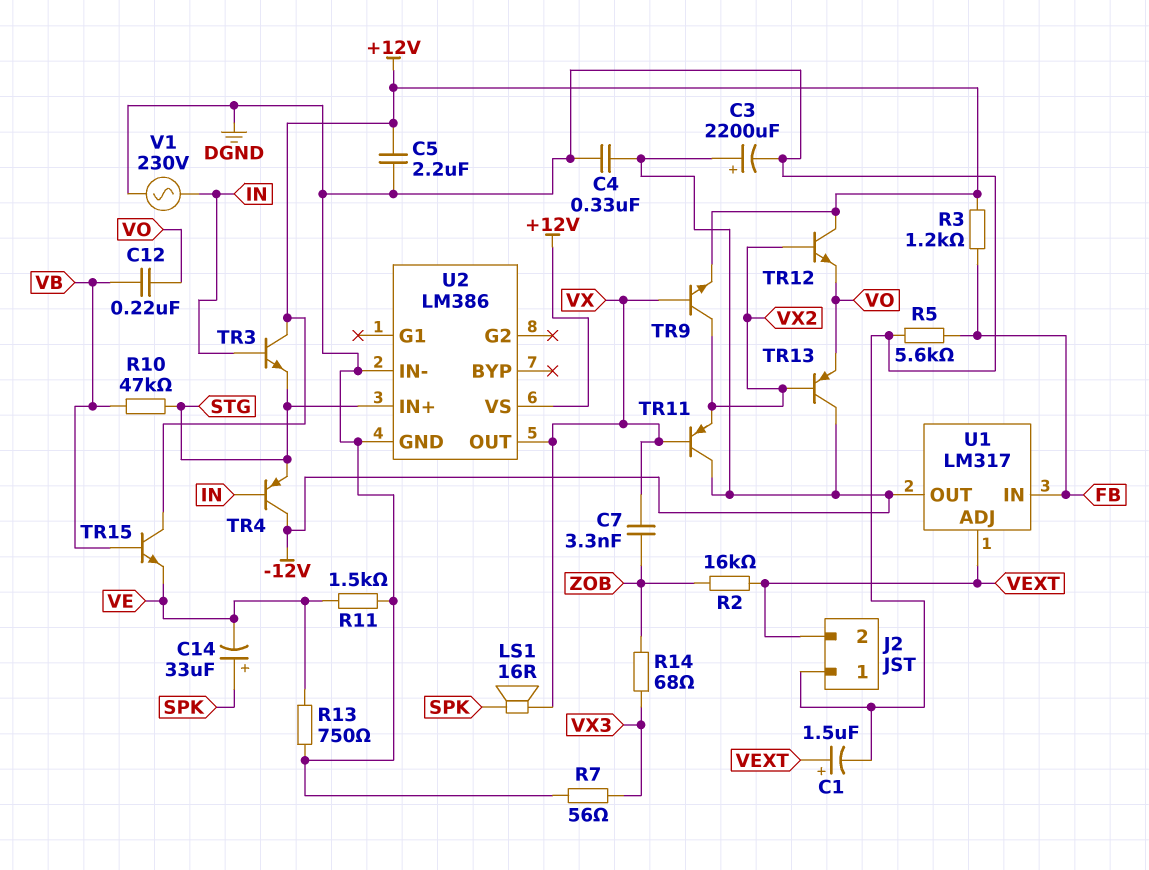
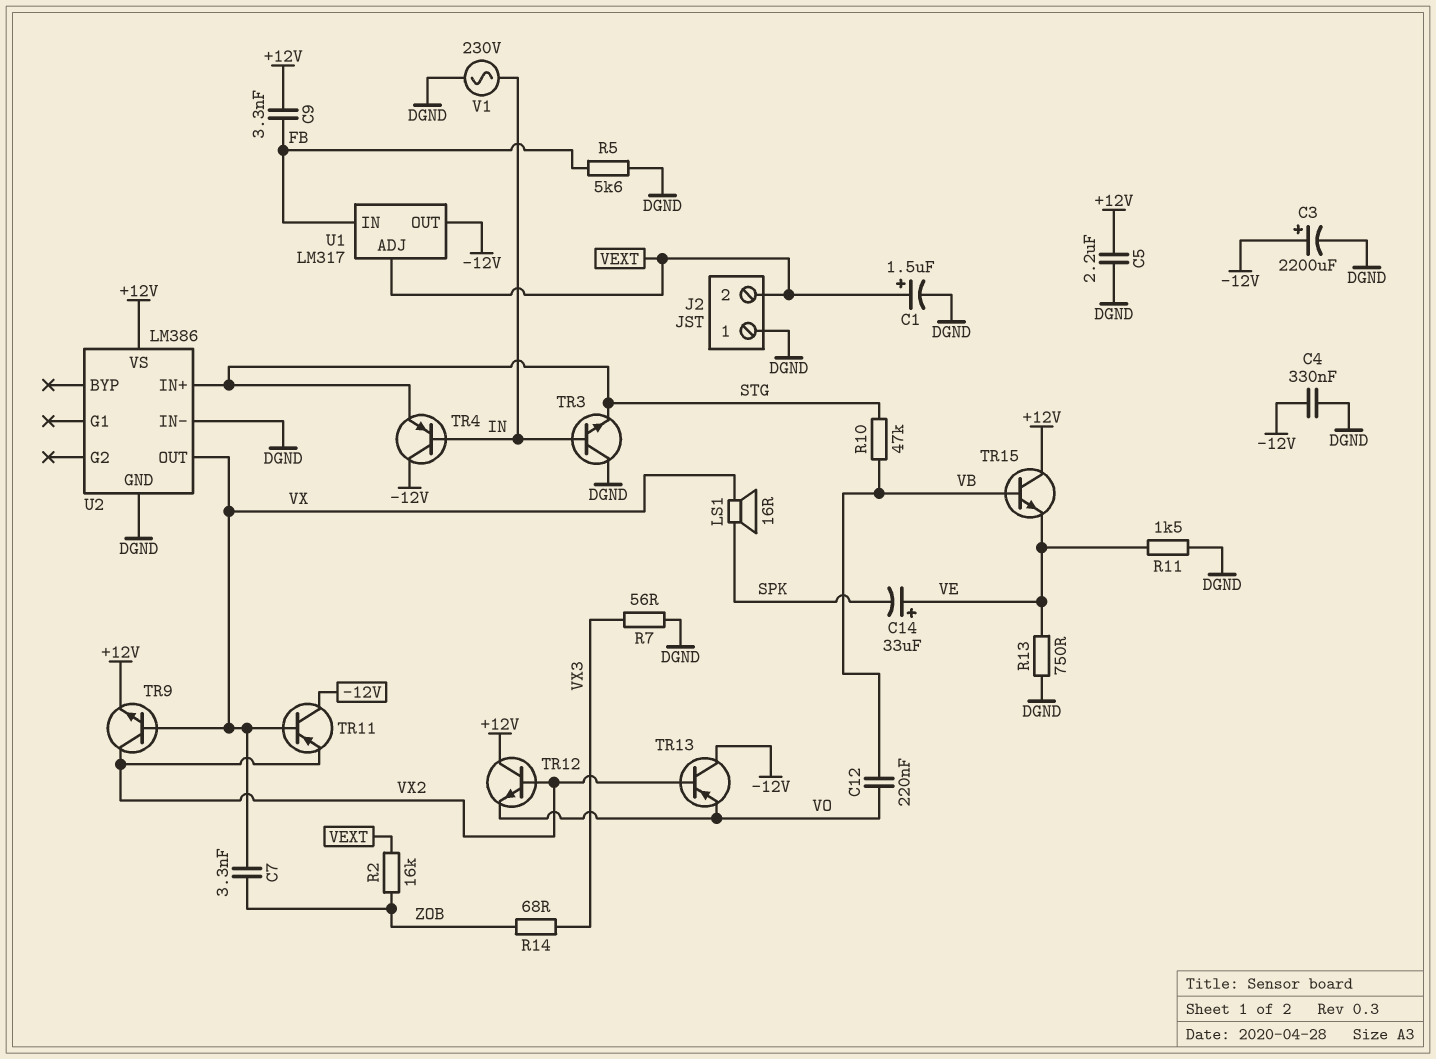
C9: none -> 3.3nF (+12V, FB)
C14: 33uF (plus SPK, minus VE) -> 33uF (plus VE, minus SPK)
R3: 1.2k (+12V, FB) -> none
TR3: NPN (B IN, C +12V, E STG) -> NPN (B IN, C DGND, E STG)

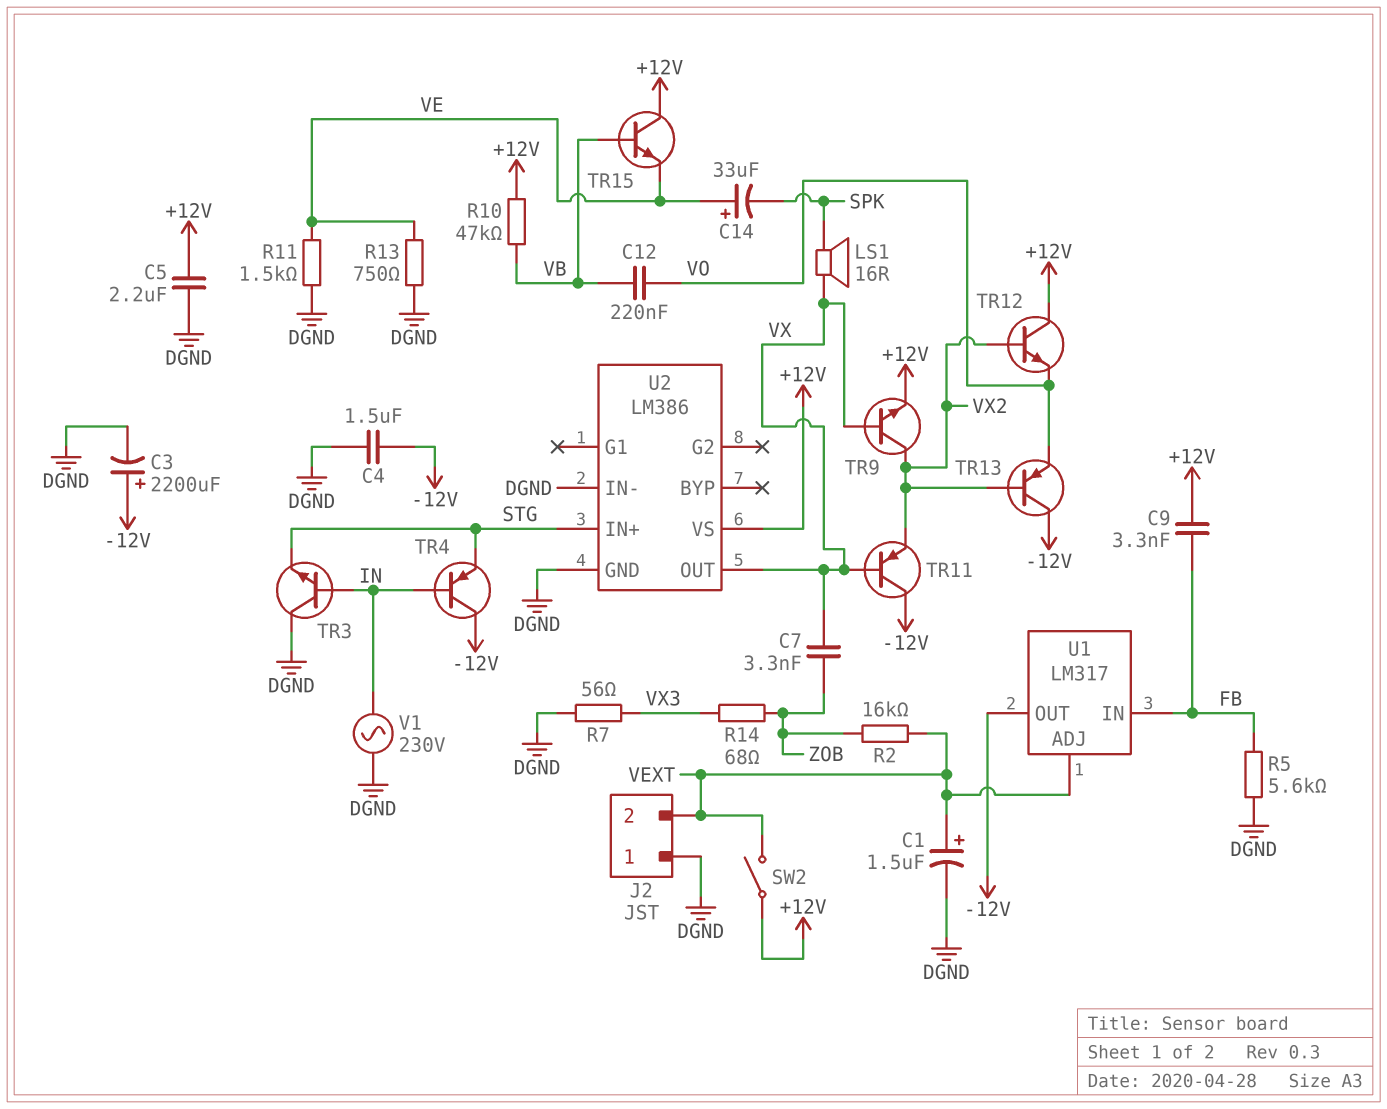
C4: 330nF (-12V, DGND) -> 1.5uF (-12V, DGND)
R10: 47k (STG, VB) -> 47k (+12V, VB)
SW2: none -> switch (+12V, VEXT)

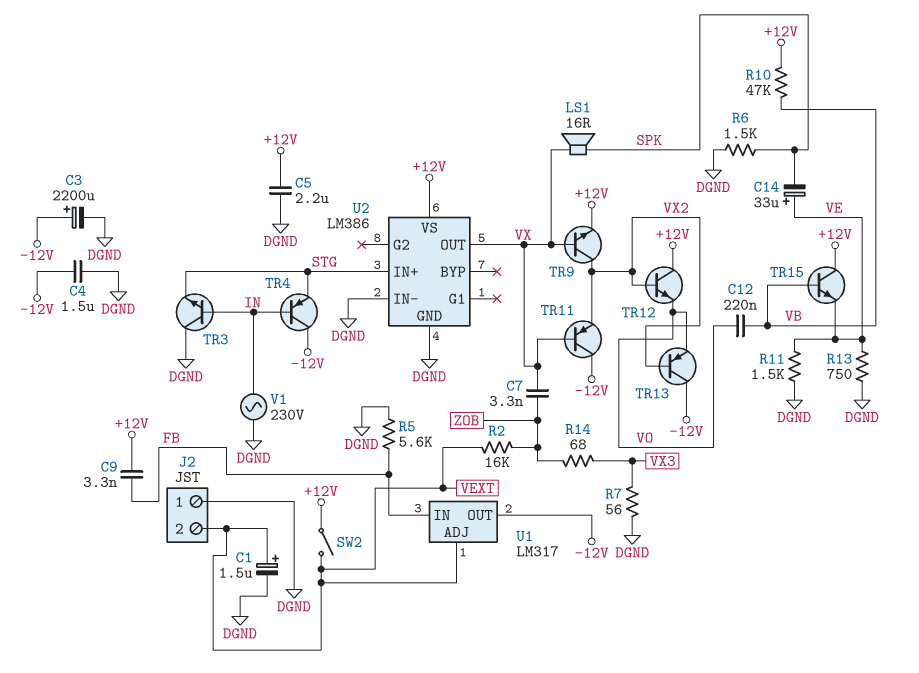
R6: none -> 1.5k (DGND, SPK)

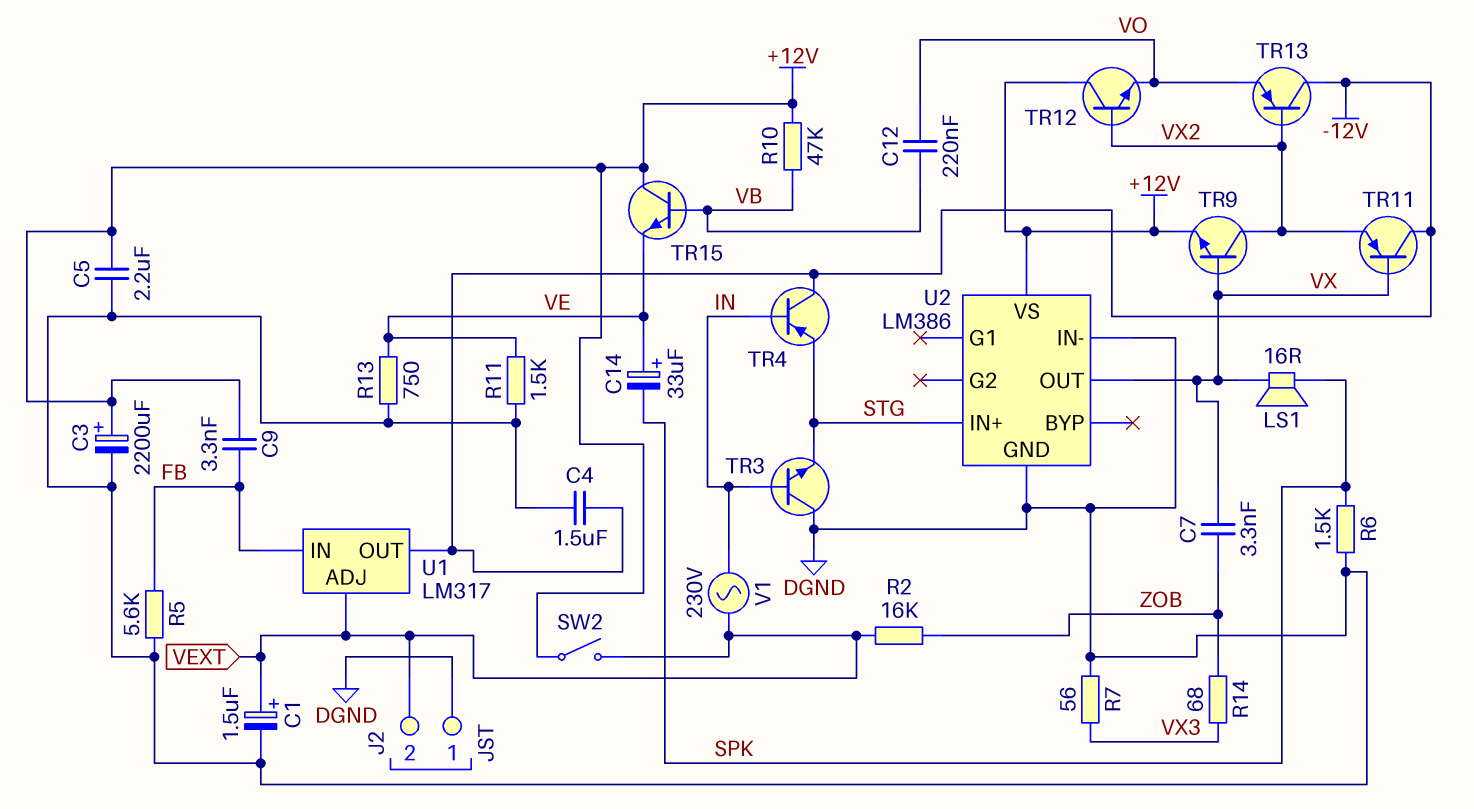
C3: 2200uF (plus -12V, minus DGND) -> 2200uF (plus +12V, minus DGND)
V1: AC 230V (DGND, IN) -> AC 230V (IN, VEXT)

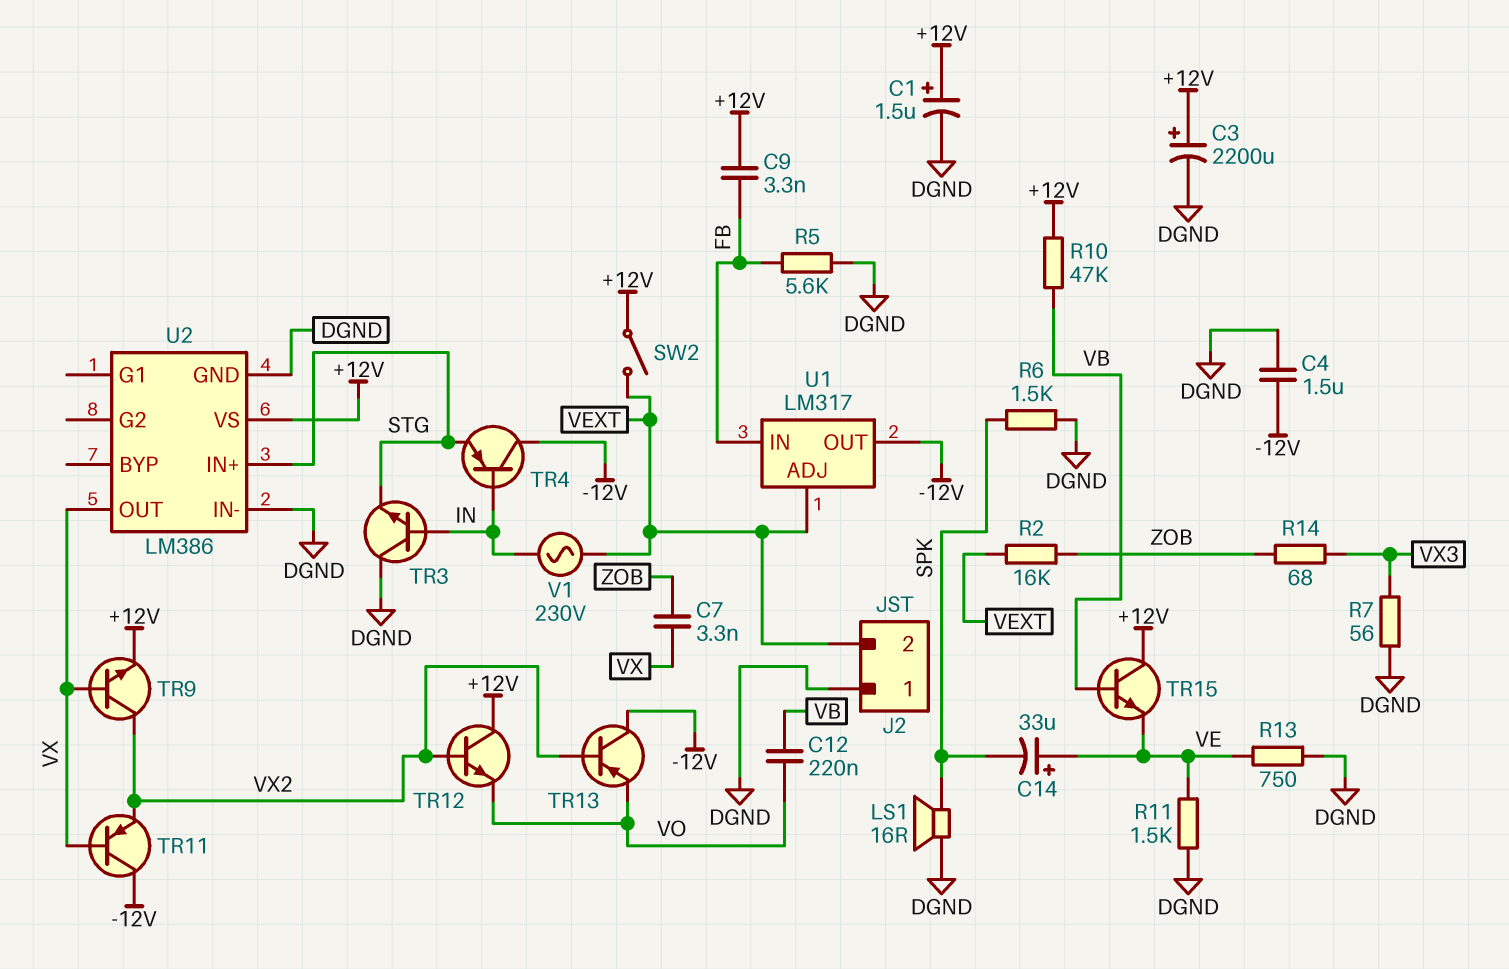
C1: 1.5uF (plus VEXT, minus DGND) -> 1.5uF (plus +12V, minus DGND)
C5: 2.2uF (+12V, DGND) -> none
LS1: speaker 16R (SPK, VX) -> speaker 16R (DGND, SPK)

